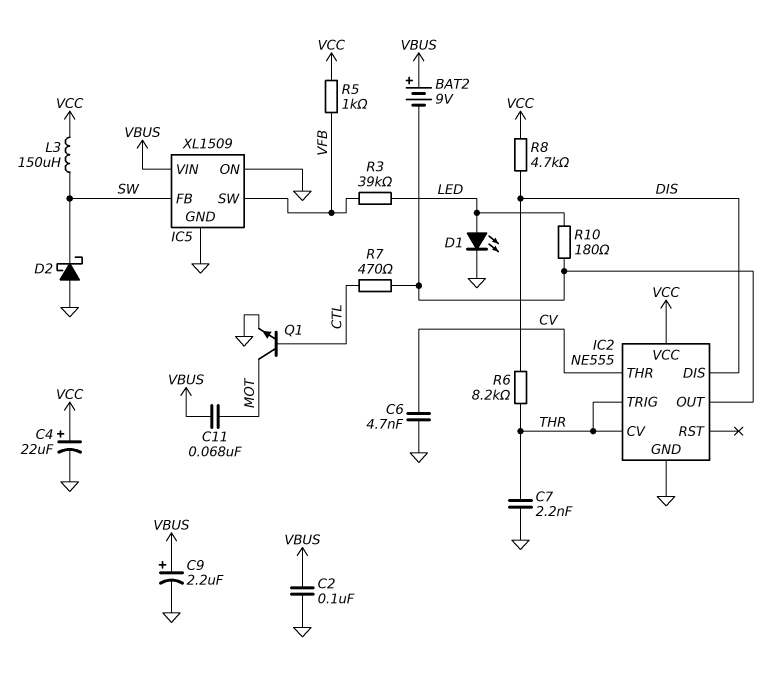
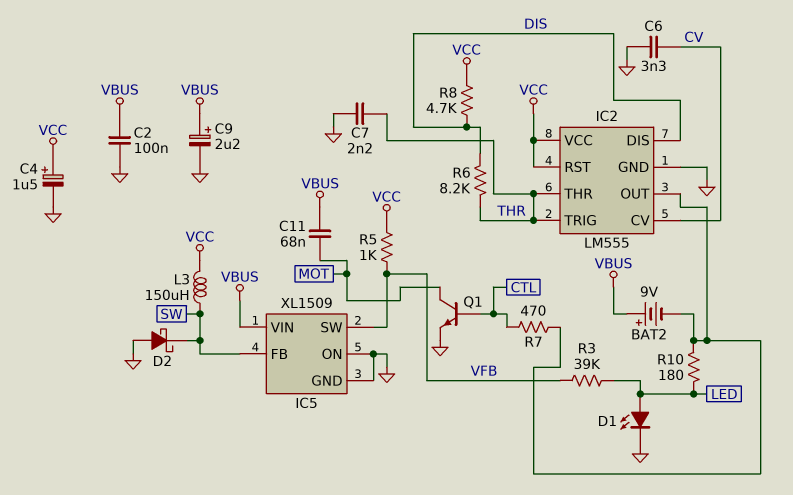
C4: 22uF (plus VCC, minus GND) -> 1.5uF (plus VCC, minus GND)
C6: 4.7nF (CV, GND) -> 3.3nF (CV, GND)
IC2: NE555 -> LM555
IC2 pin CV: THR -> CV
IC2 pin RST: none -> VCC
IC2 pin THR: CV -> THR

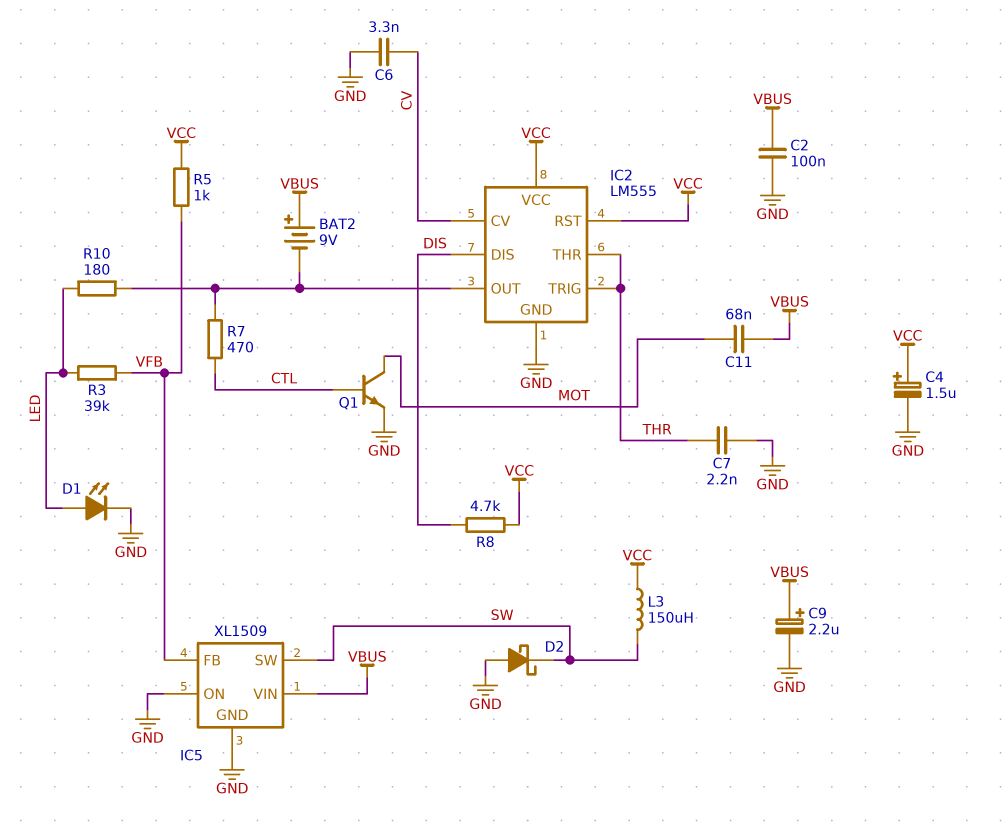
IC5 pin FB: SW -> VFB
IC5 pin SW: VFB -> SW
R6: 8.2k (DIS, THR) -> none

